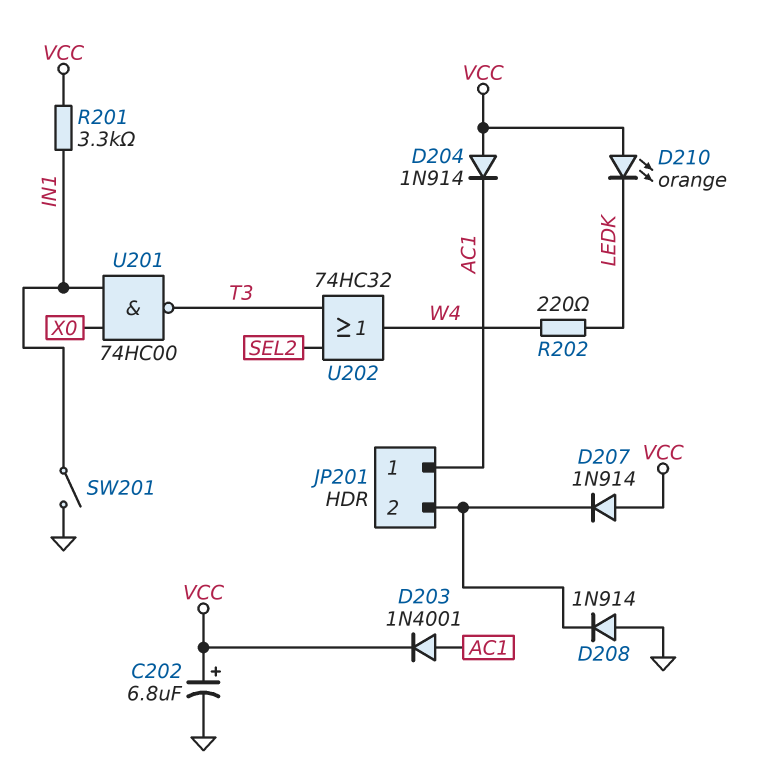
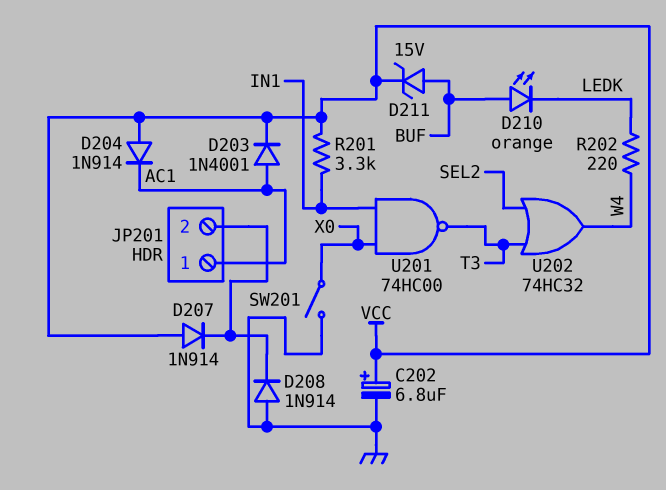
D210: LED orange (A VCC, K LEDK) -> LED orange (A BUF, K LEDK)
D211: none -> zener 15V (A BUF, K VCC)
SW201: switch (GND, IN1) -> switch (GND, X0)

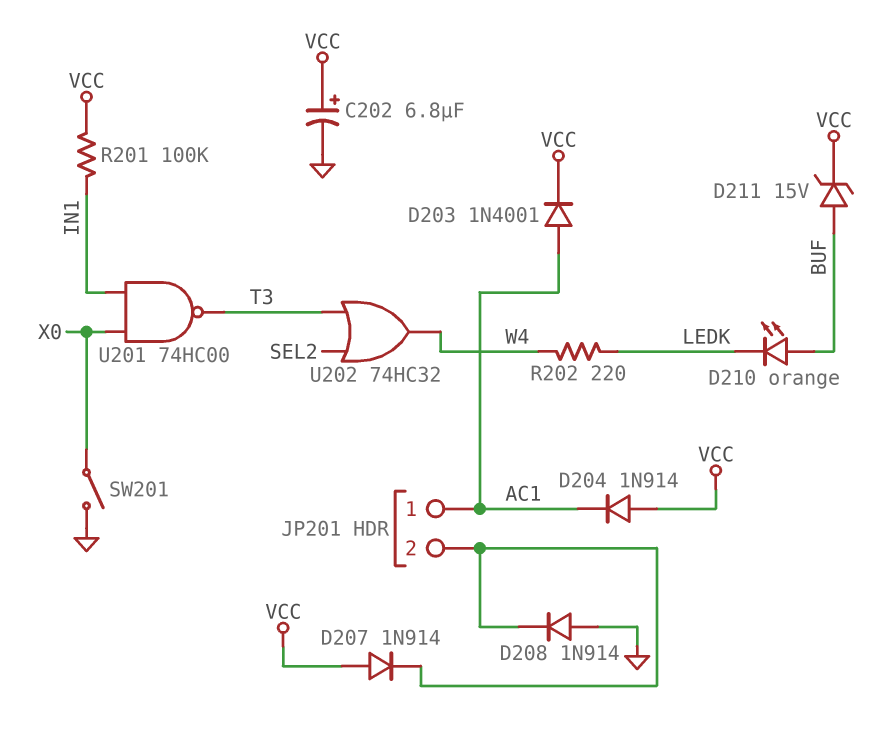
R201: 3.3k (IN1, VCC) -> 100k (IN1, VCC)

